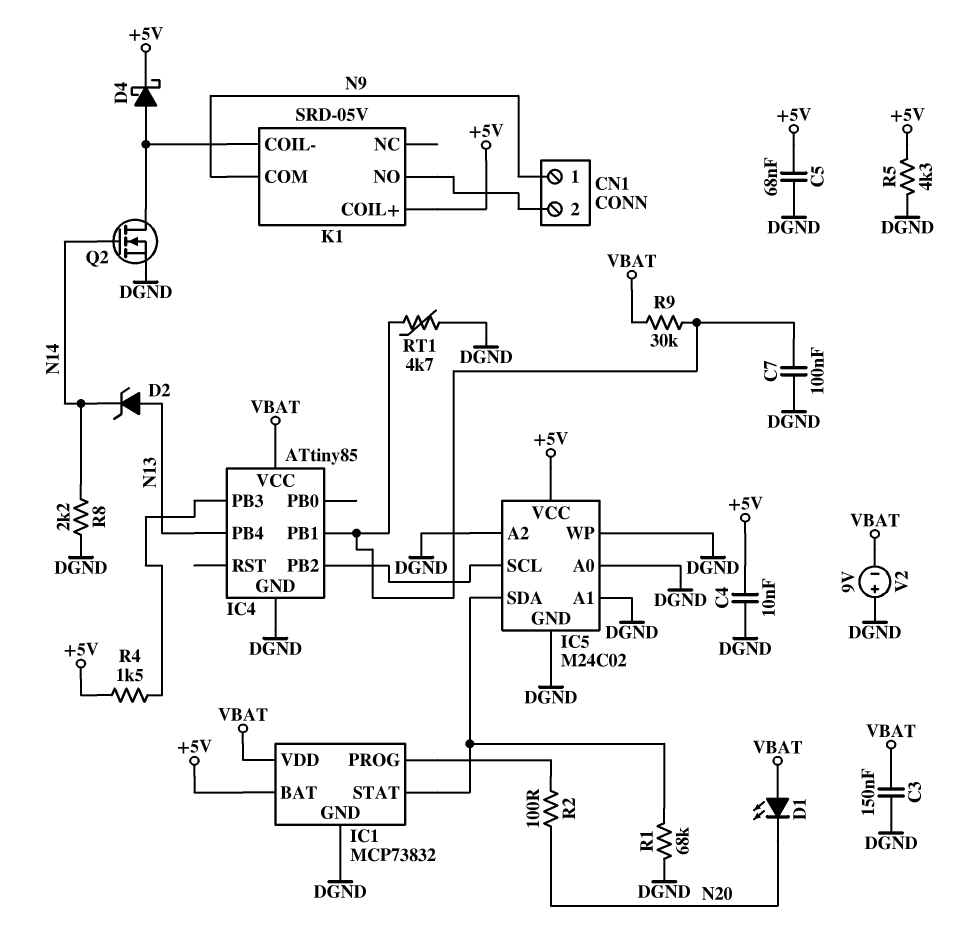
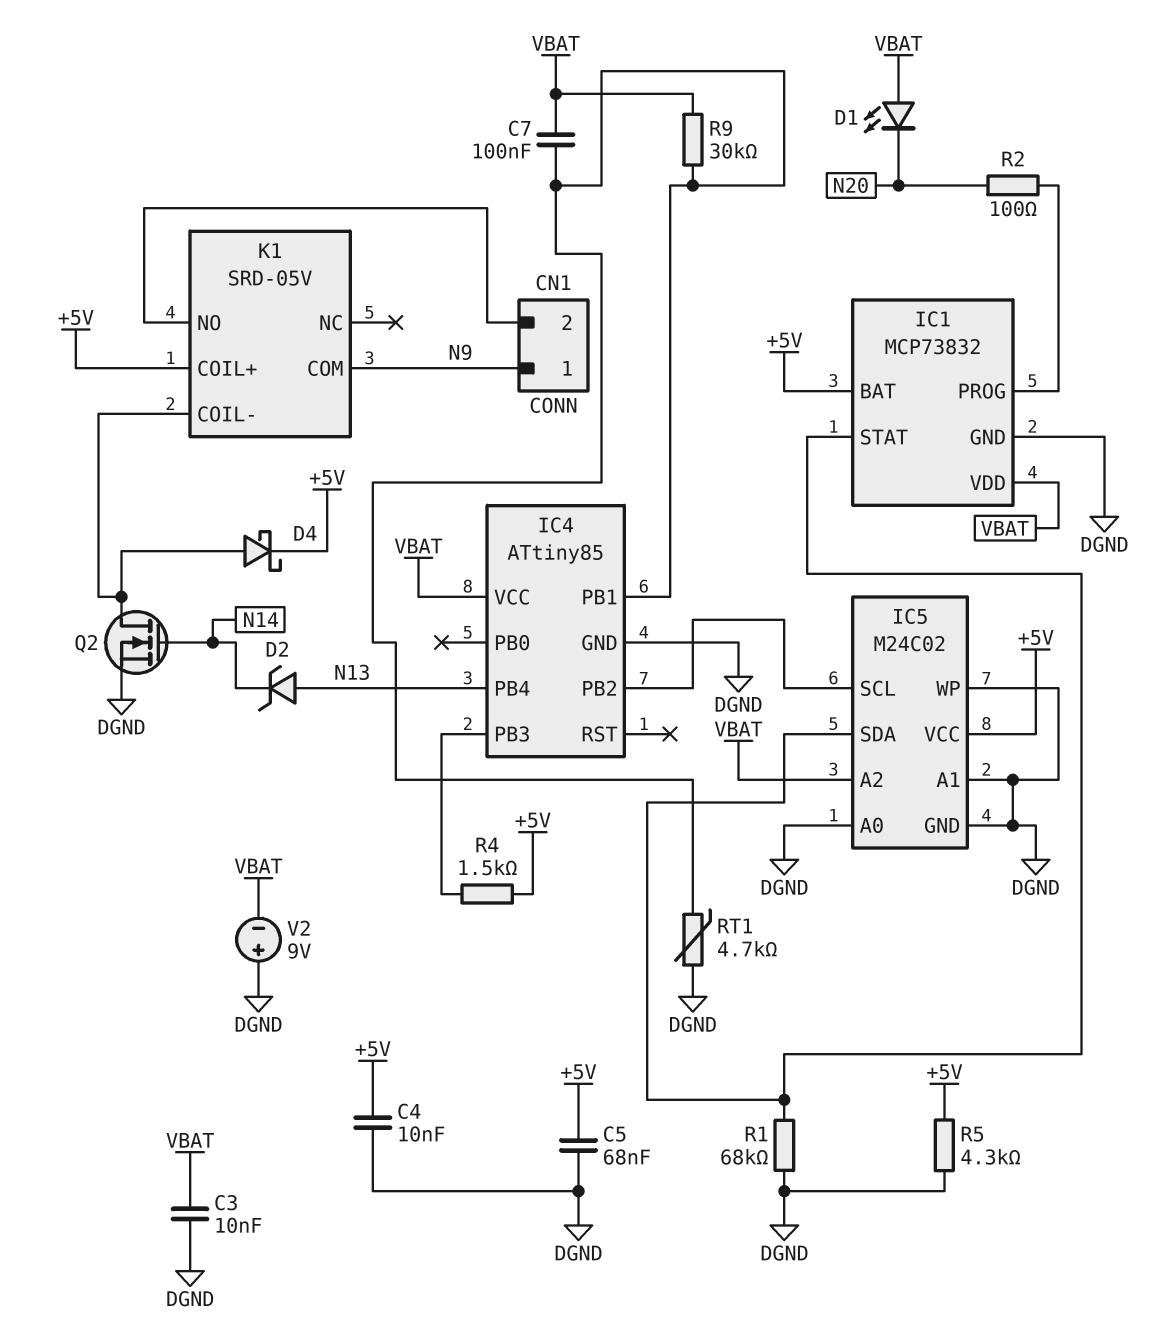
C3: 150nF (DGND, VBAT) -> 10nF (DGND, VBAT)
C7: 100nF (DGND, IC4/PB1) -> 100nF (IC4/PB1, VBAT)
IC5 pin A2: DGND -> VBAT
R8: 2.2k (DGND, N14) -> none

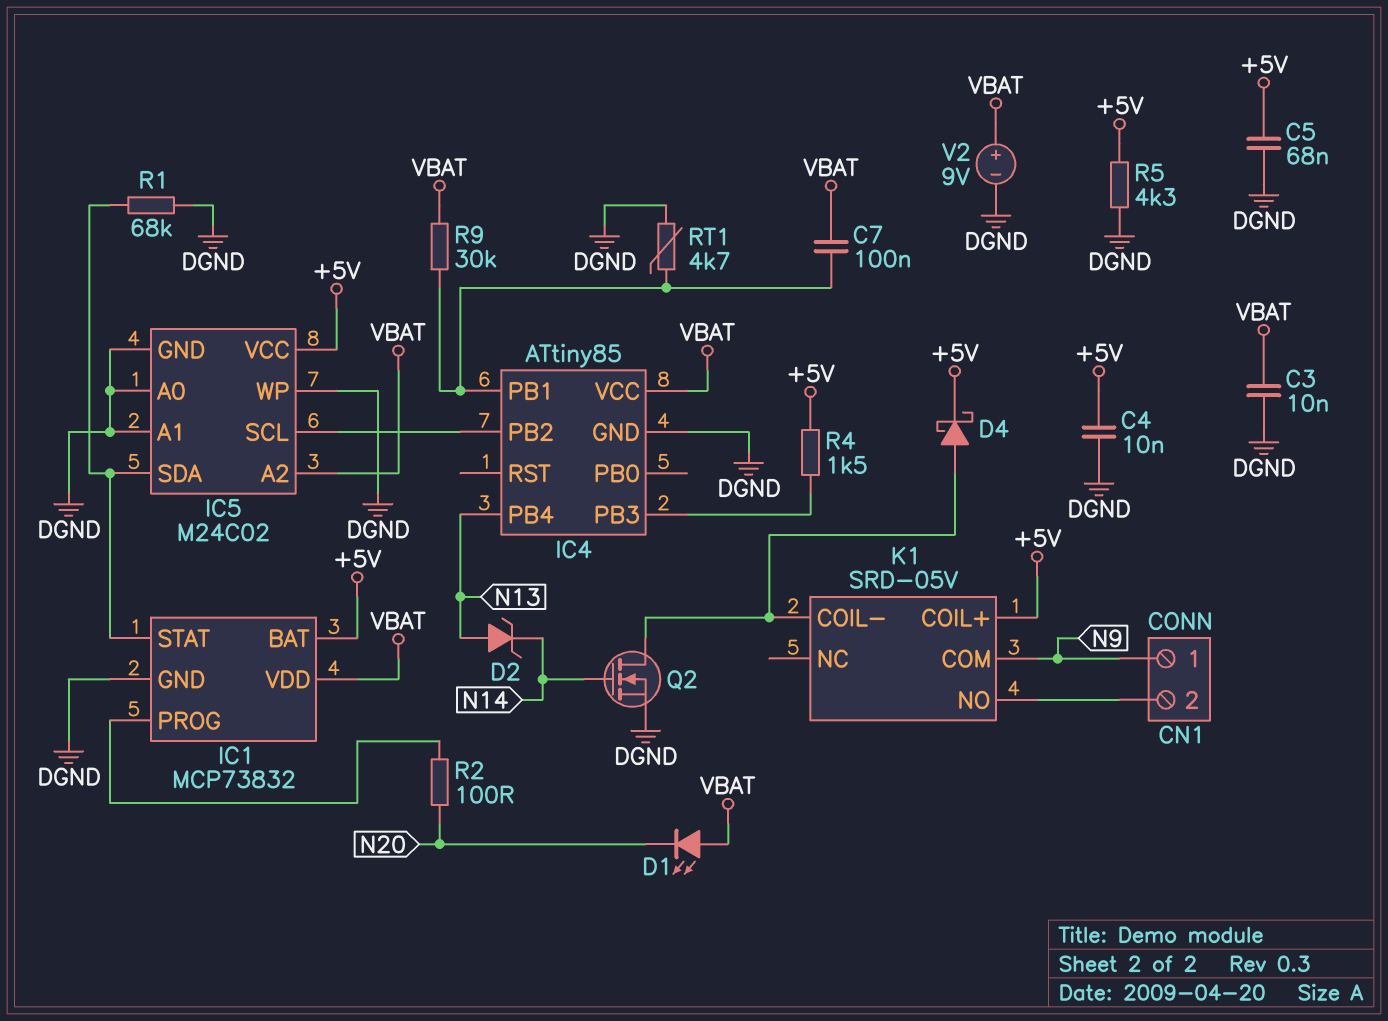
V2: 9V (plus DGND, minus VBAT) -> 9V (plus VBAT, minus DGND)

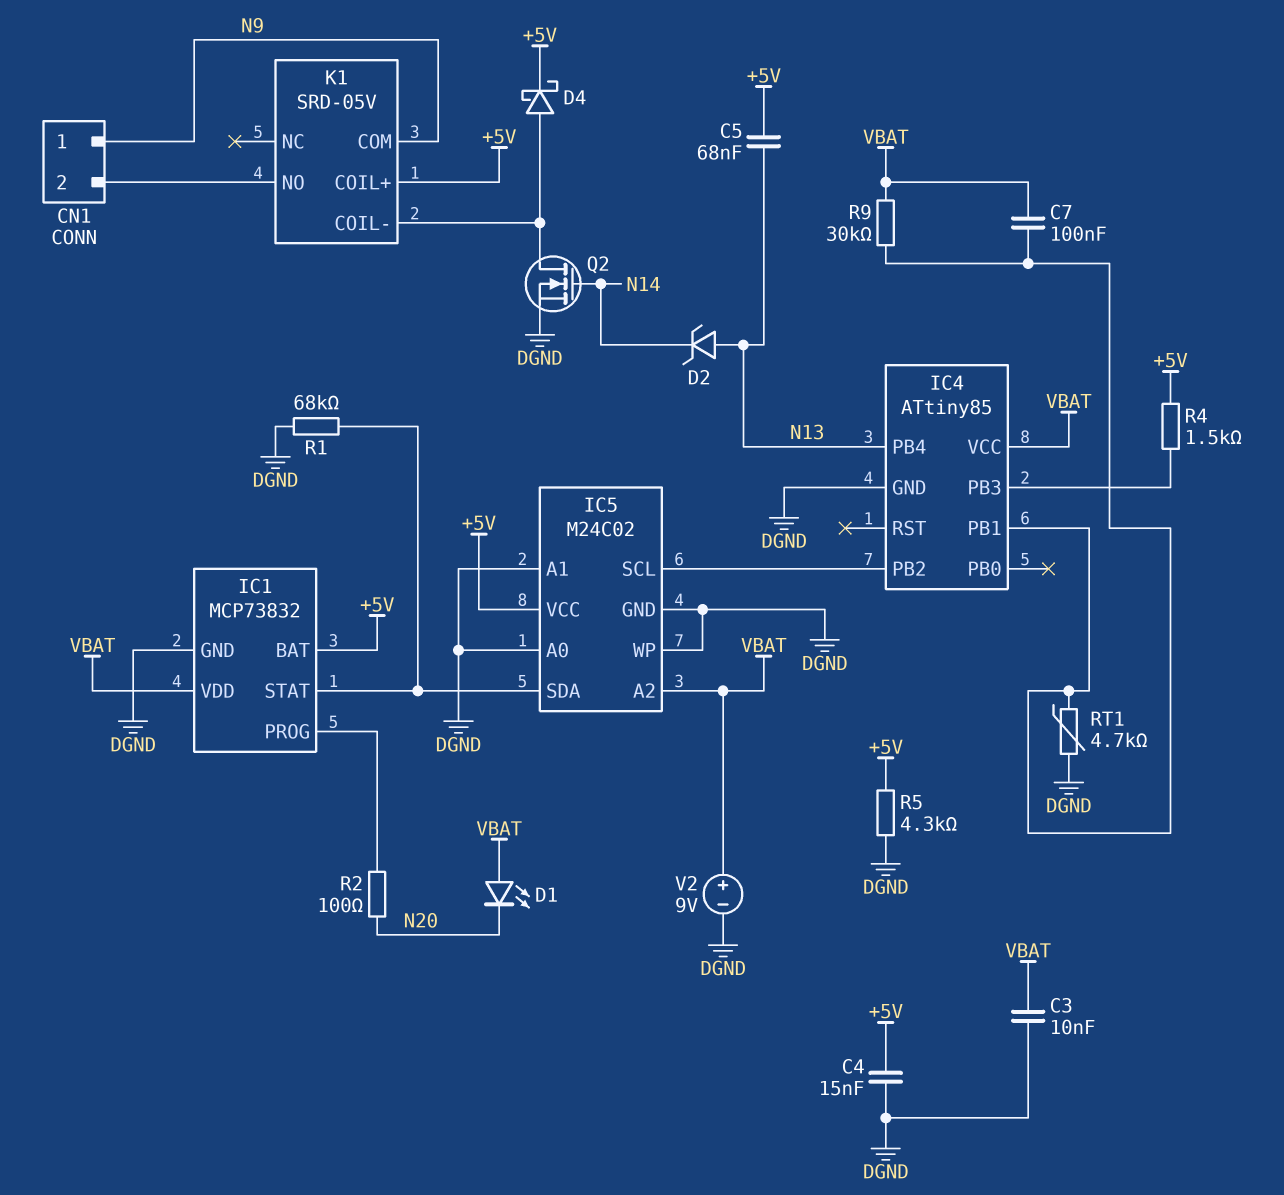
C4: 10nF (+5V, DGND) -> 15nF (+5V, DGND)
C5: 68nF (+5V, DGND) -> 68nF (+5V, N13)

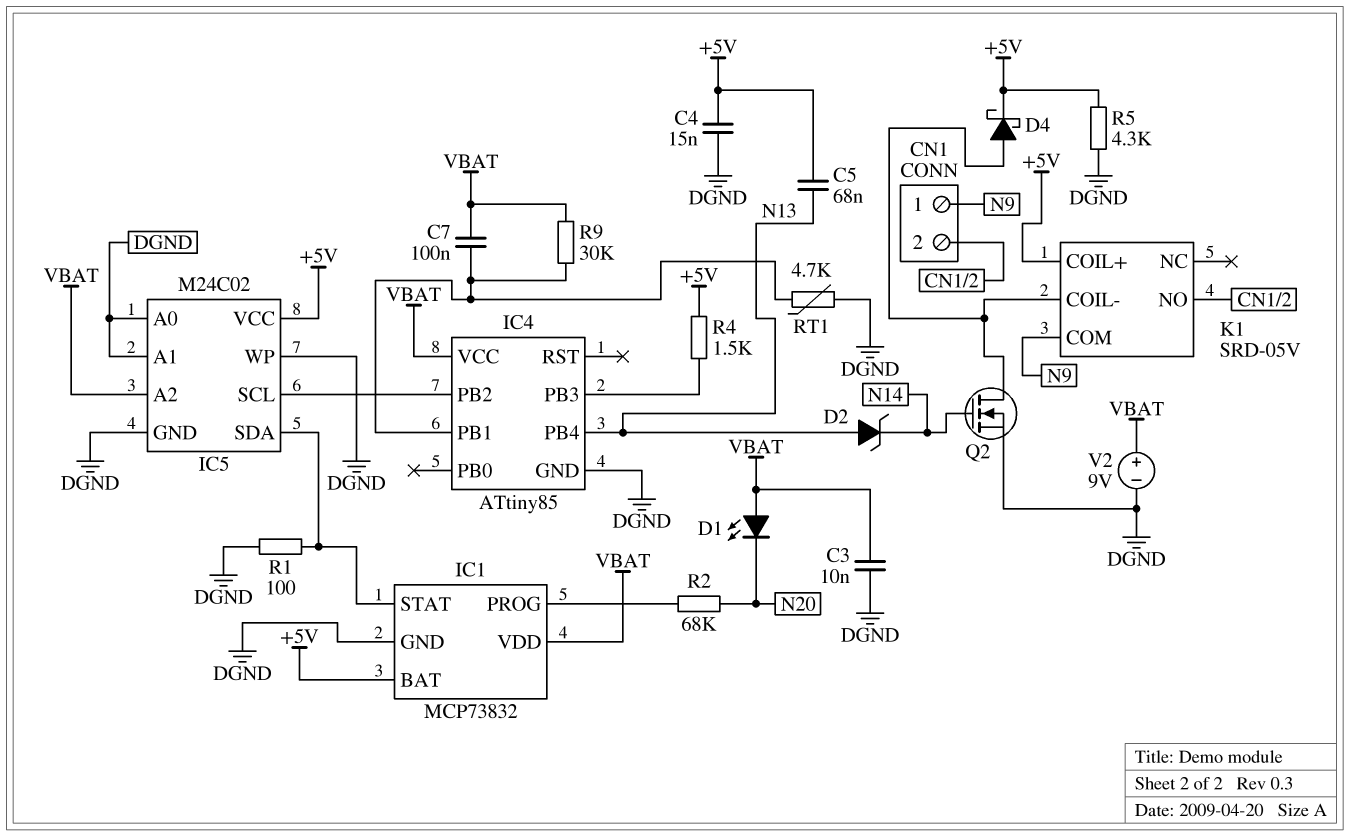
R1: 68k (DGND, IC1/STAT) -> 100 (DGND, IC1/STAT)
R2: 100 (IC1/PROG, N20) -> 68k (IC1/PROG, N20)

